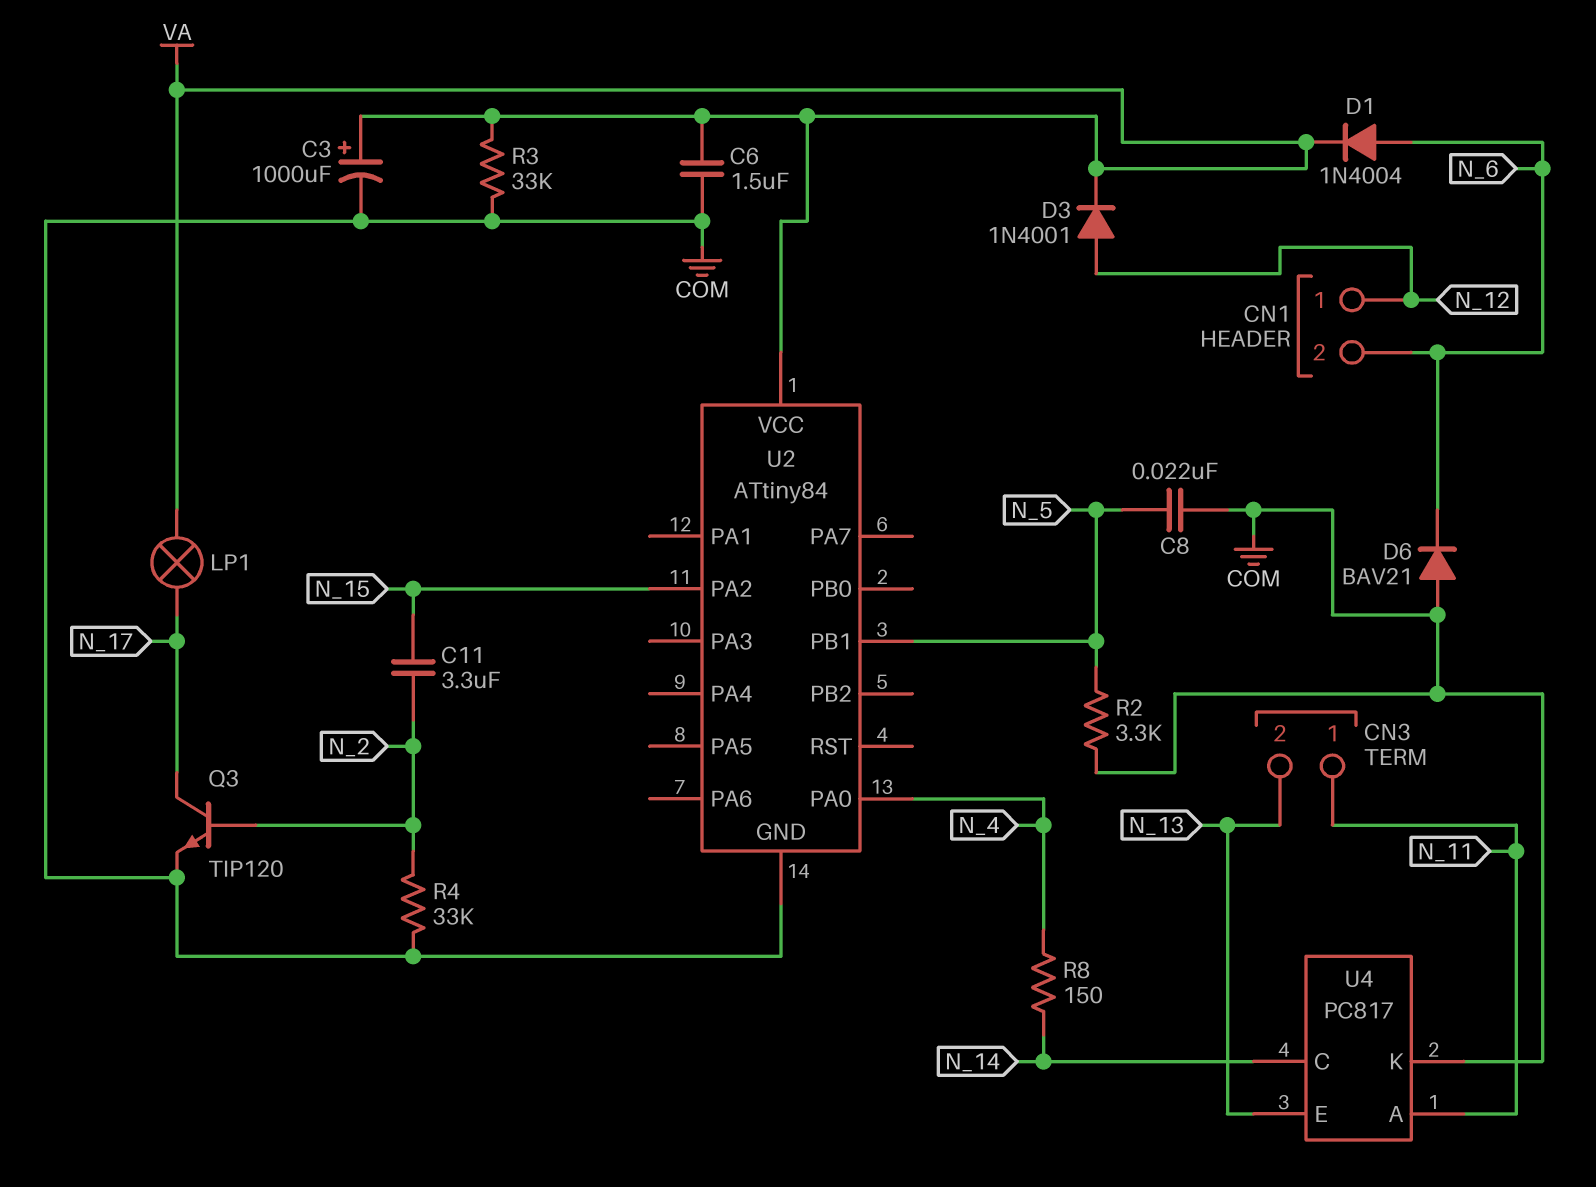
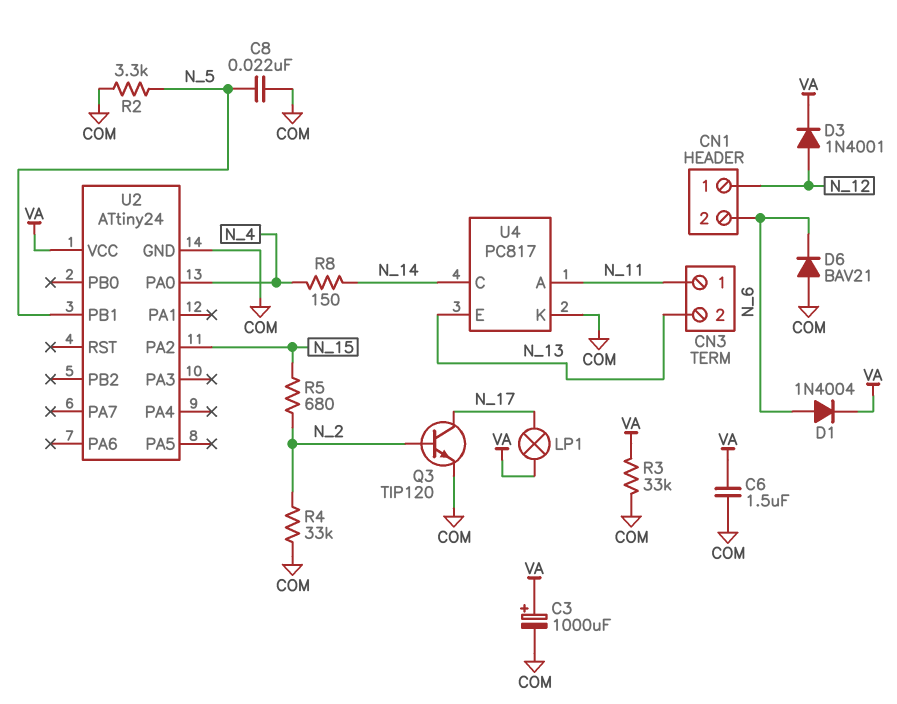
C11: 3.3uF (N_2, N_15) -> none
R5: none -> 680 (N_2, N_15)
U2: ATtiny84 -> ATtiny24

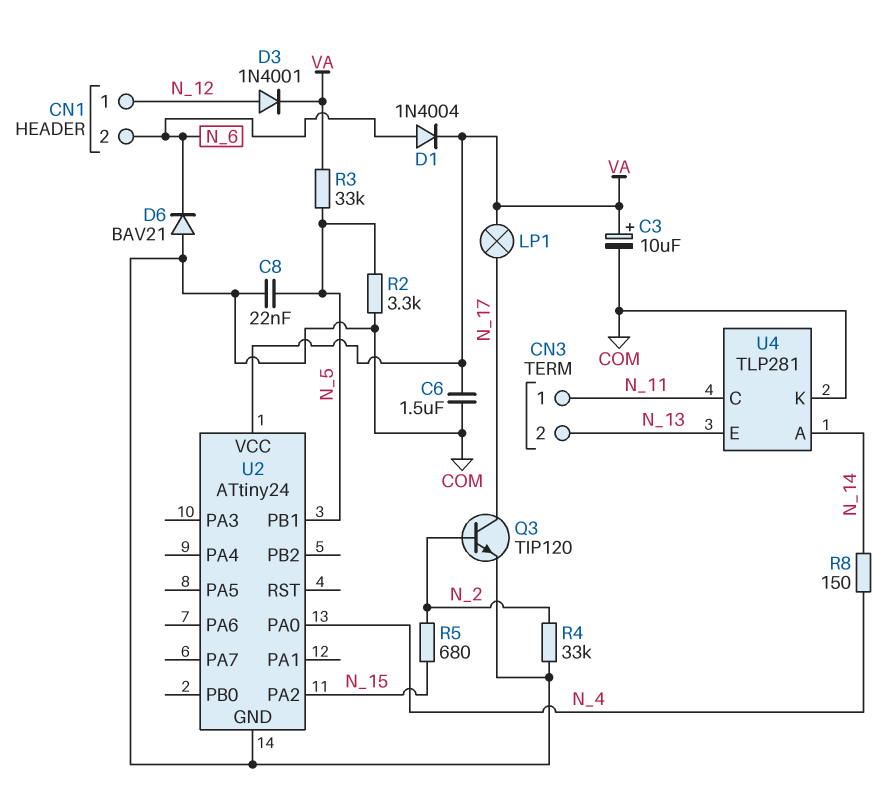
C3: 1000uF (plus VA, minus COM) -> 10uF (plus VA, minus COM)
R3: 33k (COM, VA) -> 33k (N_5, VA)
U4: PC817 -> TLP281
U4 pin A: N_11 -> N_14
U4 pin C: N_14 -> N_11

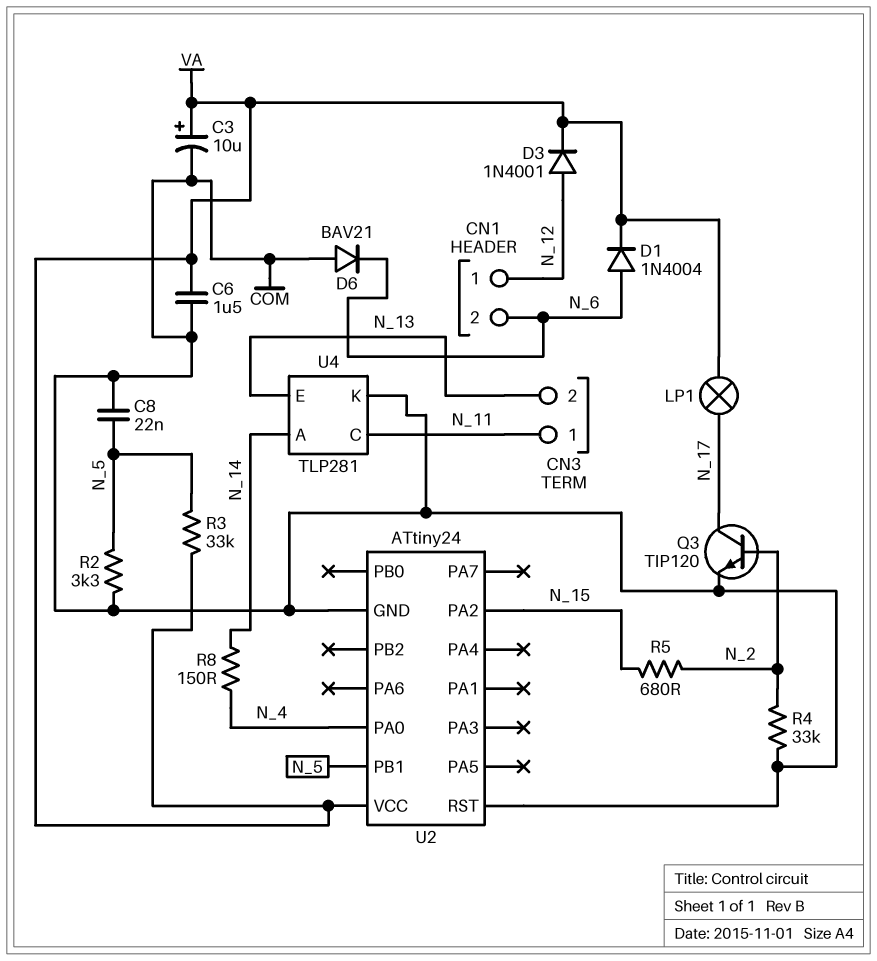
U2 pin RST: none -> COM

